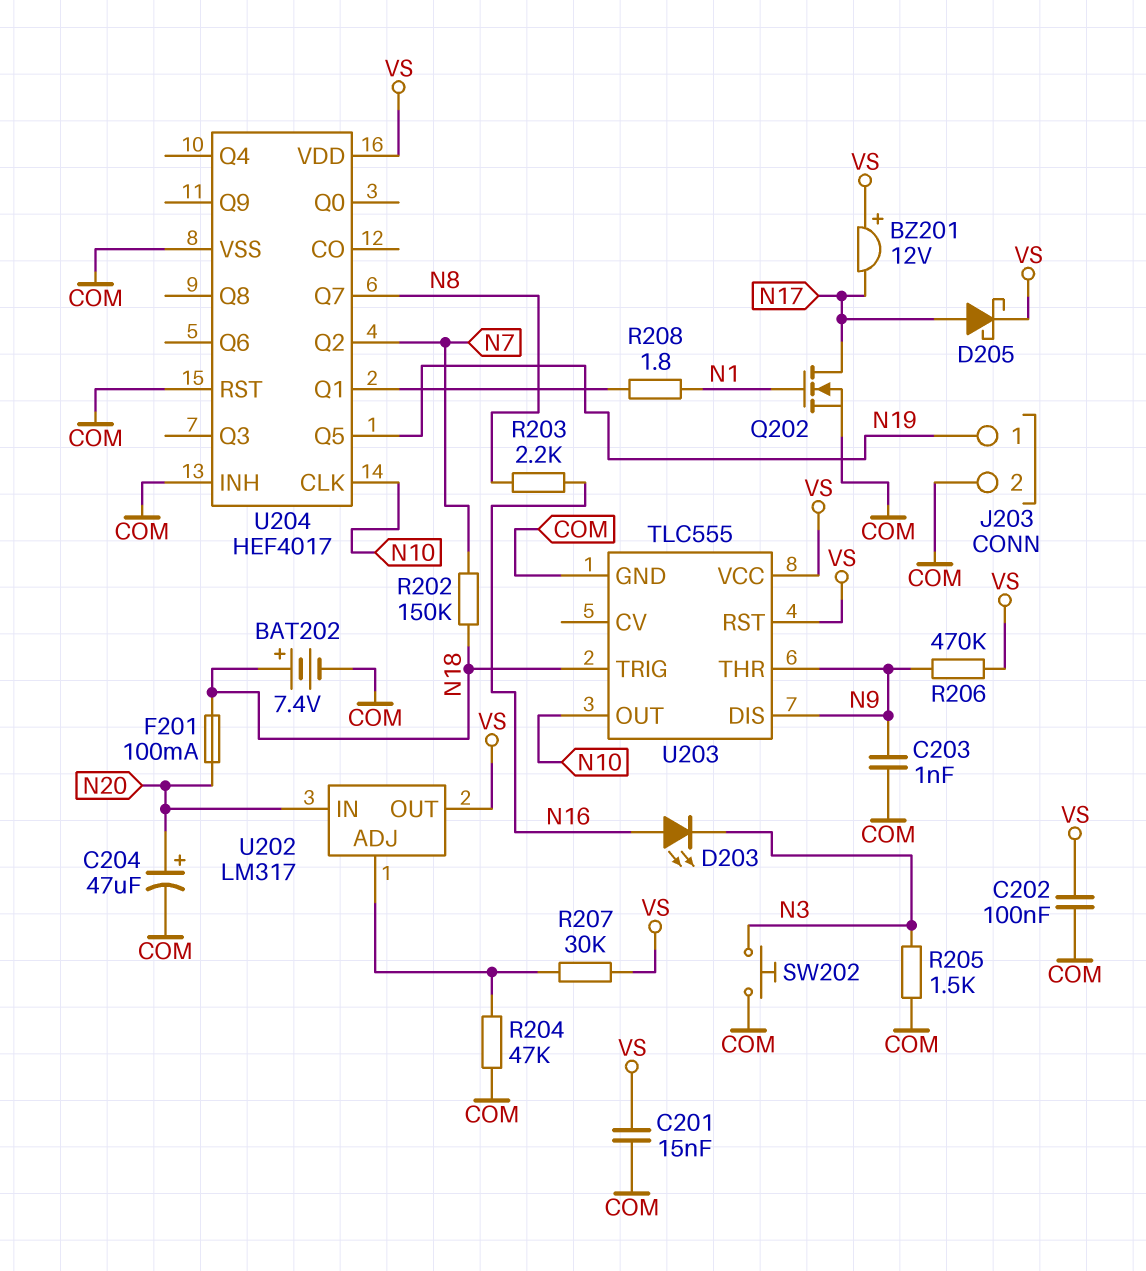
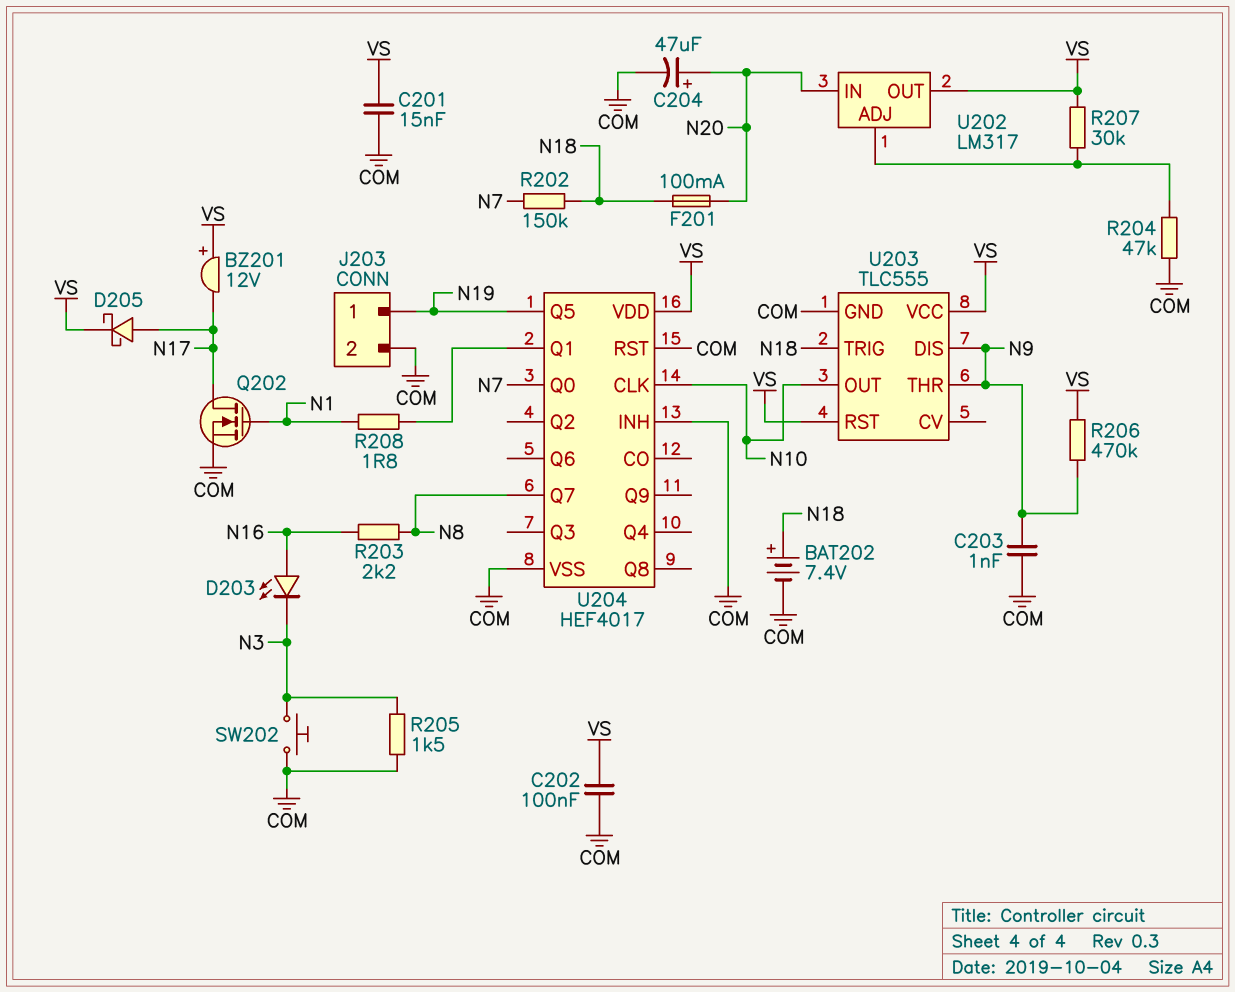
U204 pin Q0: none -> N7
U204 pin Q2: N7 -> none

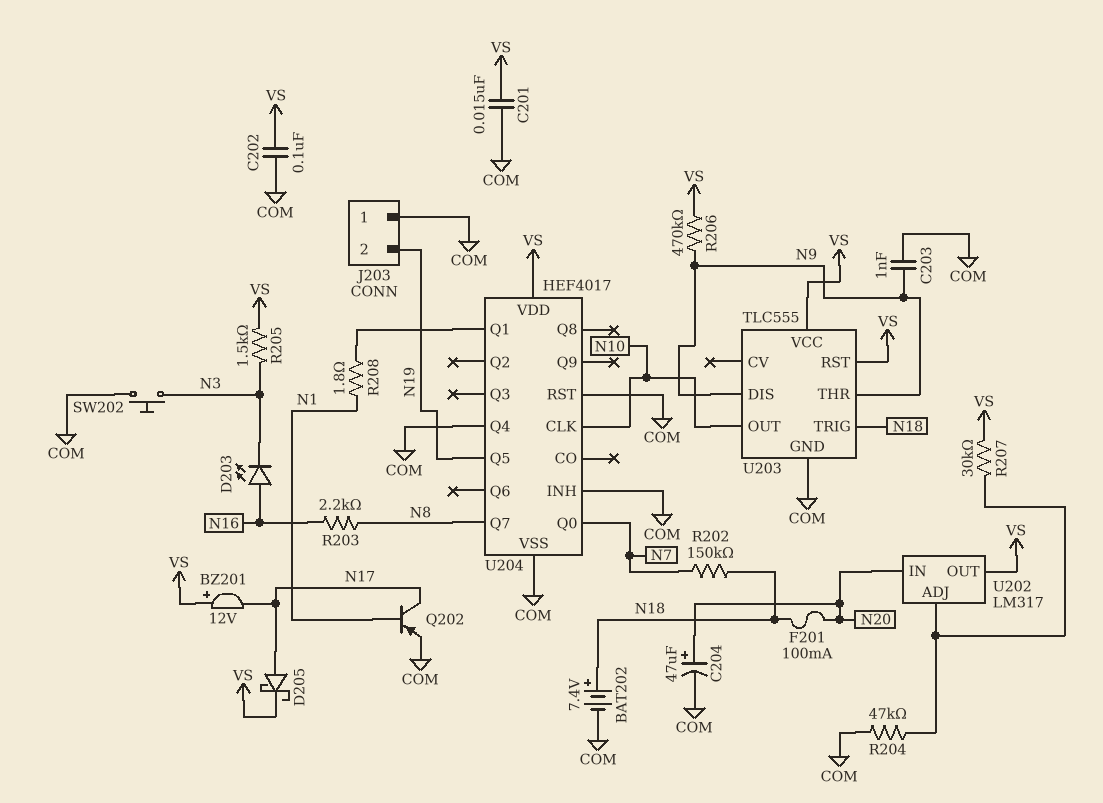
J203 pin 1: N19 -> COM
J203 pin 2: COM -> N19
Q202: NMOS (G N1, D N17, S COM) -> PNP (B N1, C N17, E COM)
R205: 1.5k (COM, N3) -> 1.5k (N3, VS)
U204 pin Q4: none -> COM

